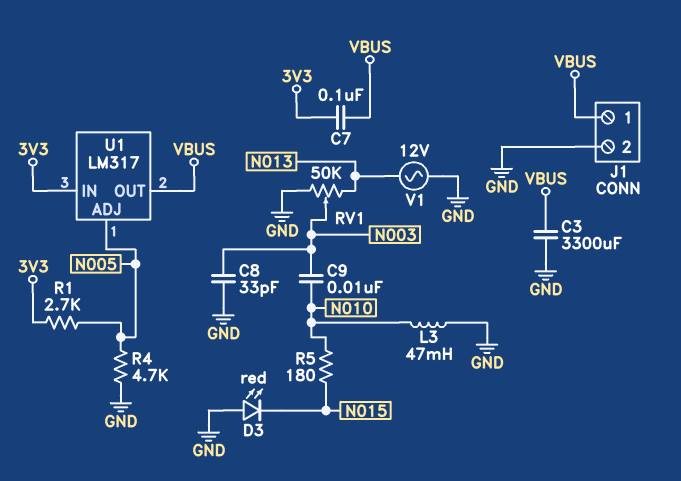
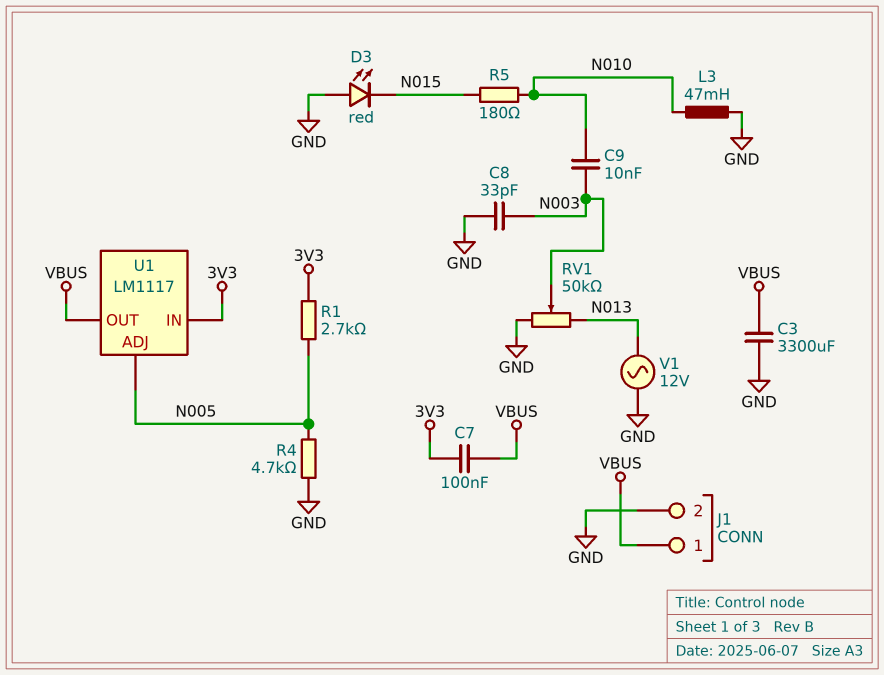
U1: LM317 -> LM1117

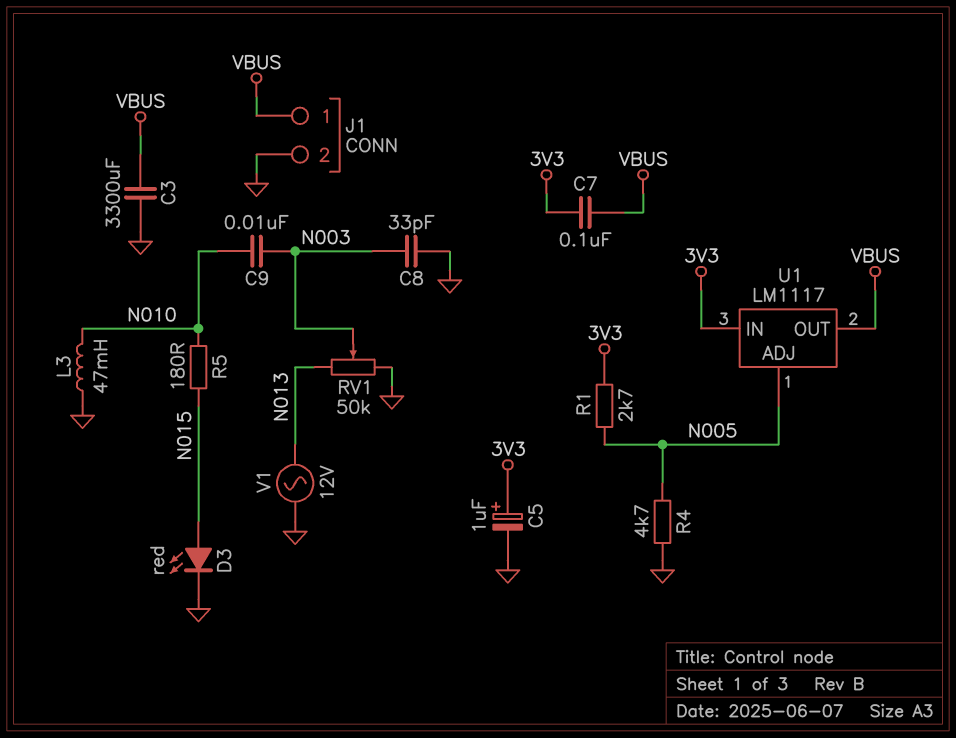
C5: none -> 1uF (plus 3V3, minus GND)
D3: LED red (A GND, K N015) -> LED red (A N015, K GND)

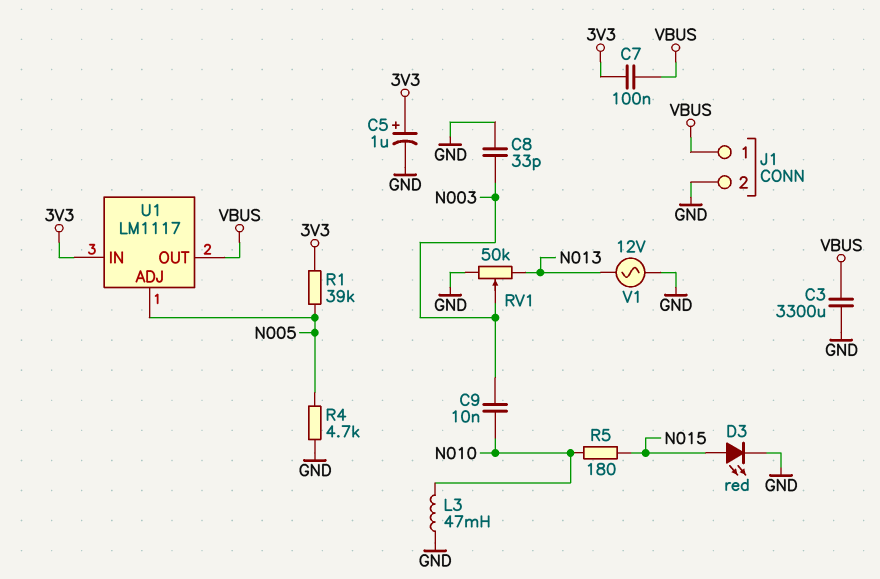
R1: 2.7k (3V3, N005) -> 39k (3V3, N005)

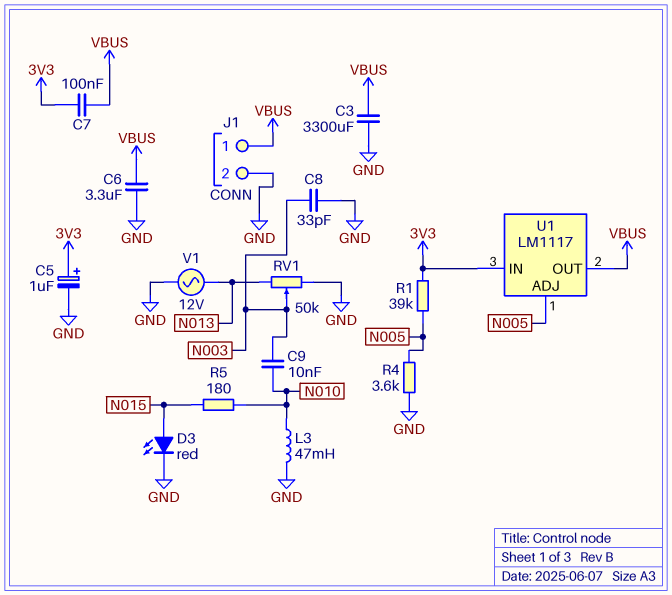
C6: none -> 3.3uF (GND, VBUS)
R4: 4.7k (GND, N005) -> 3.6k (GND, N005)

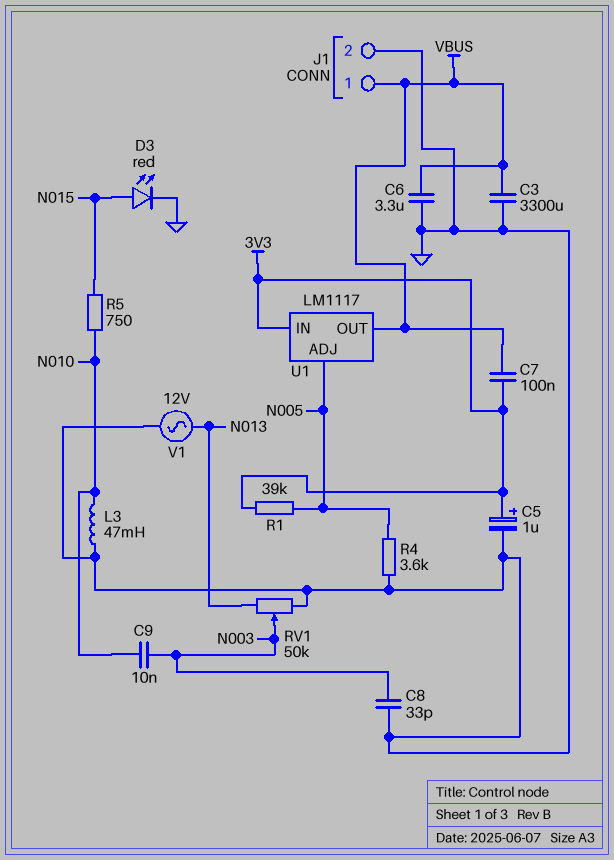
R5: 180 (N010, N015) -> 750 (N010, N015)

